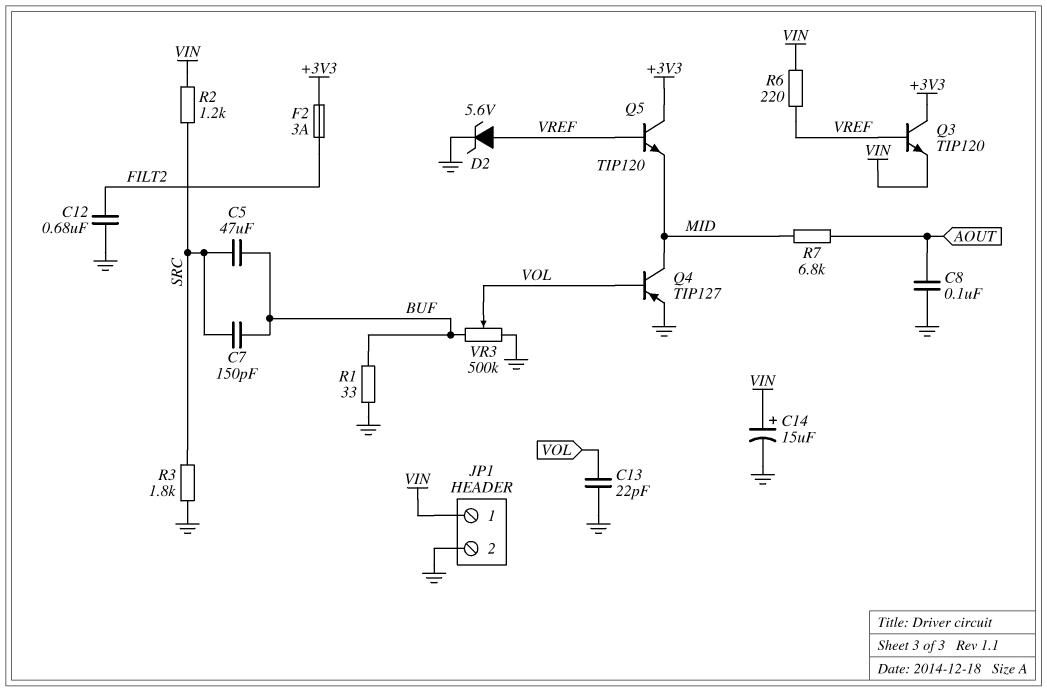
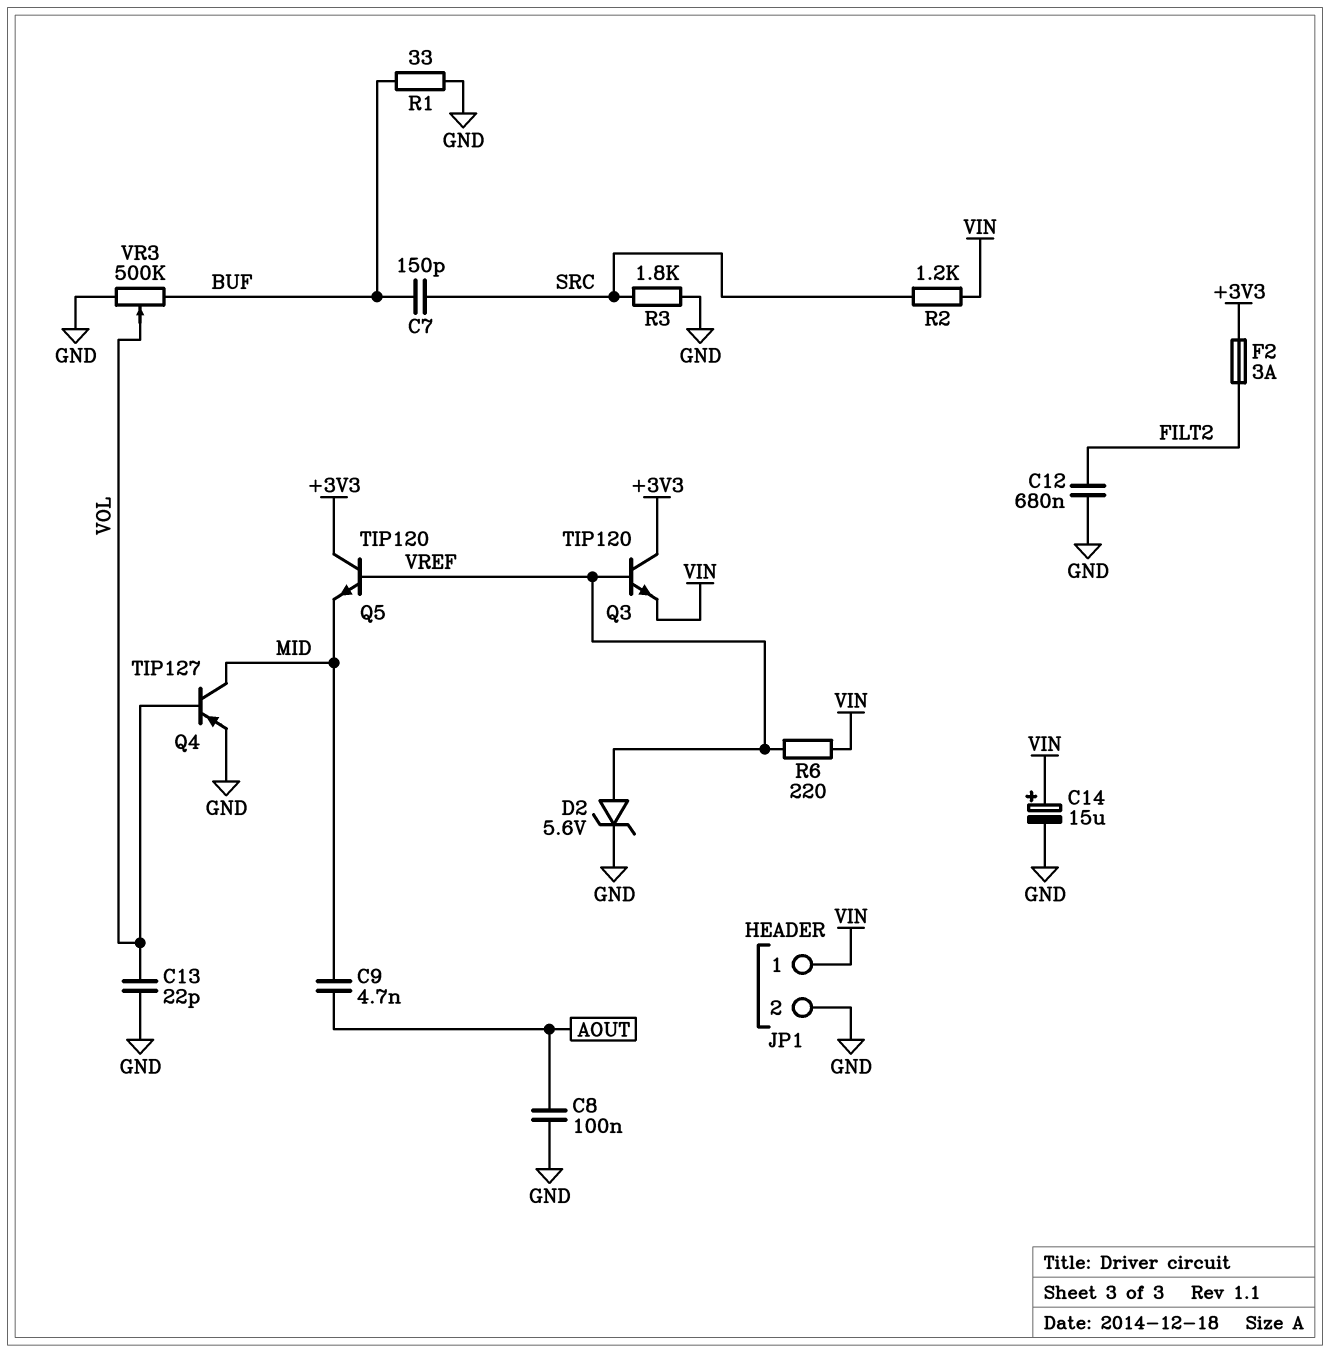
C5: 47uF (BUF, SRC) -> none
C9: none -> 4.7nF (AOUT, MID)
R7: 6.8k (AOUT, MID) -> none

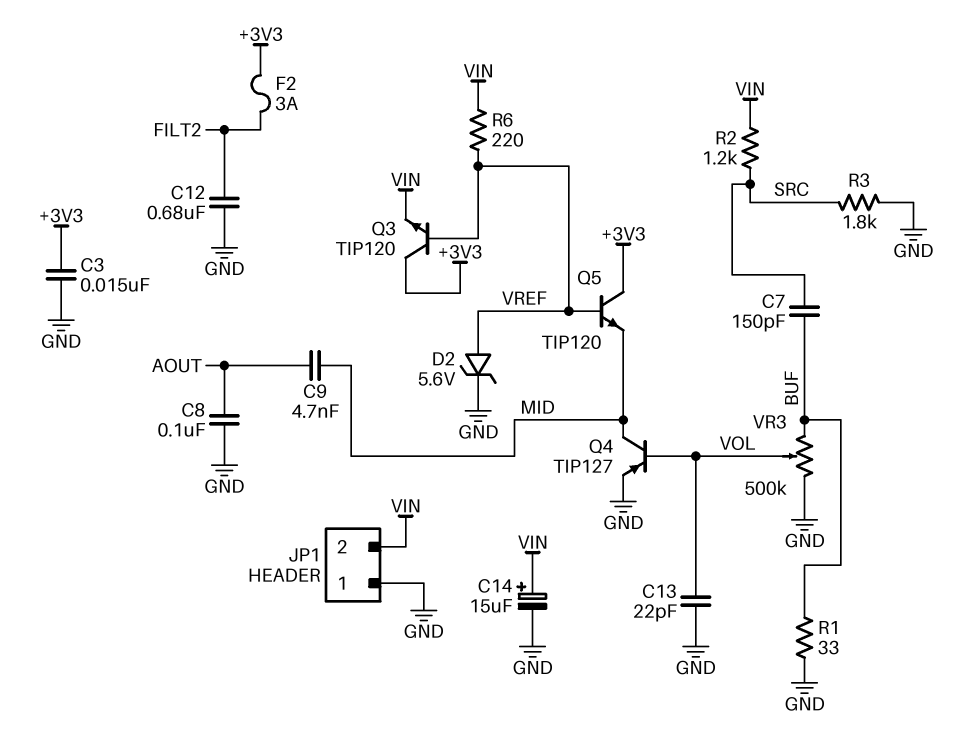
C3: none -> 15nF (+3V3, GND)
JP1 pin 1: VIN -> GND
JP1 pin 2: GND -> VIN

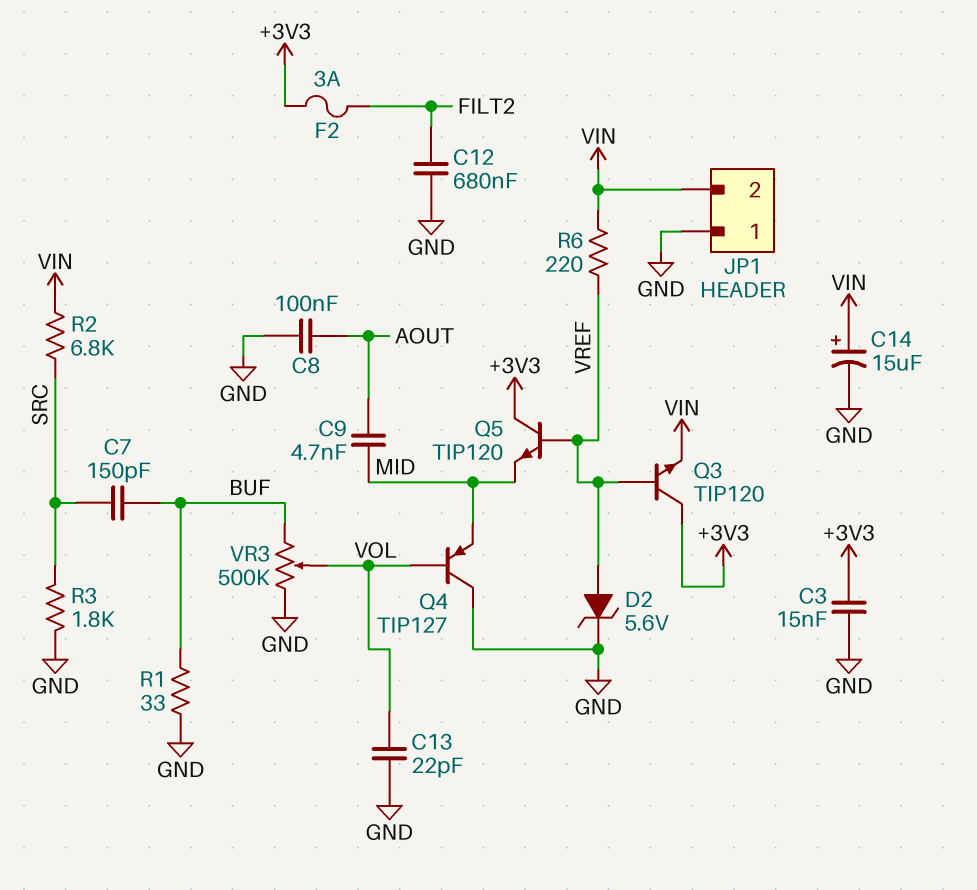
Q4: PNP TIP127 (B VOL, C MID, E GND) -> PNP TIP127 (B VOL, C GND, E MID)
R2: 1.2k (SRC, VIN) -> 6.8k (SRC, VIN)

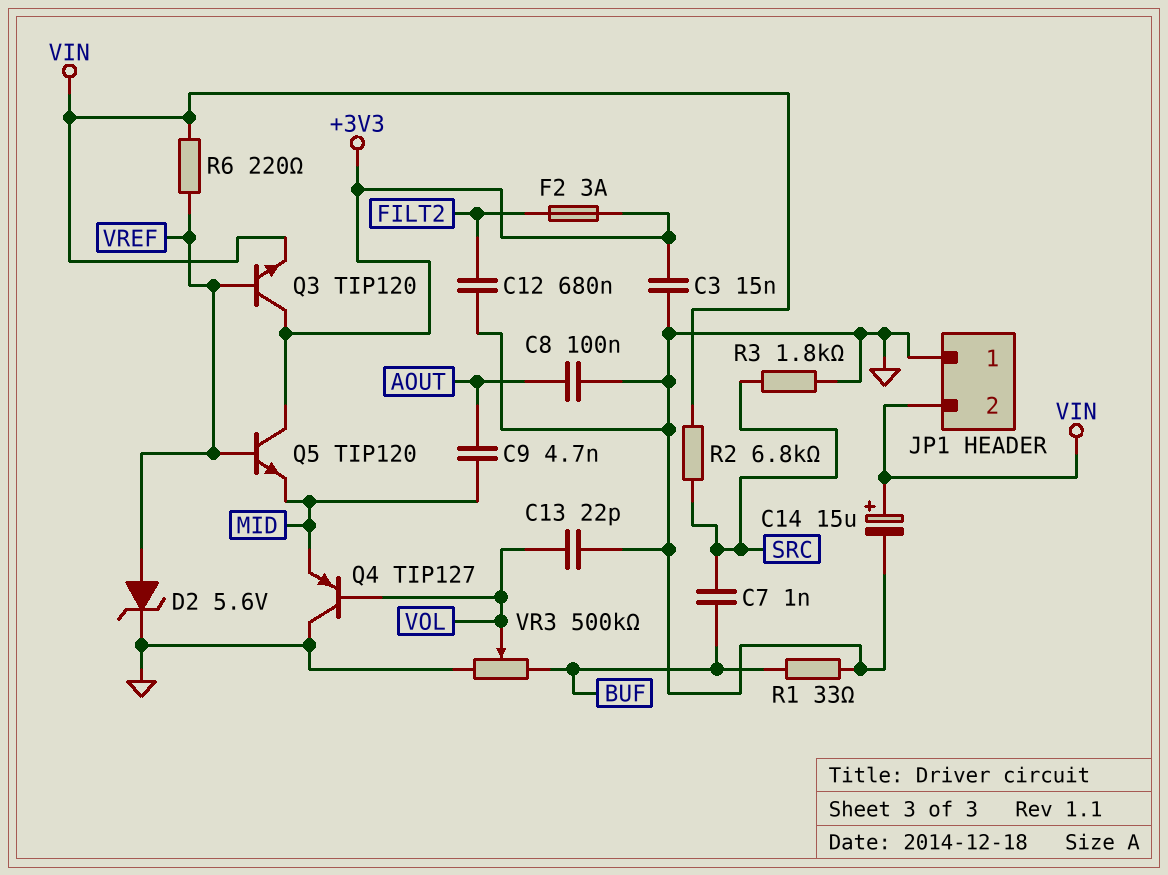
C7: 150pF (BUF, SRC) -> 1nF (BUF, SRC)

